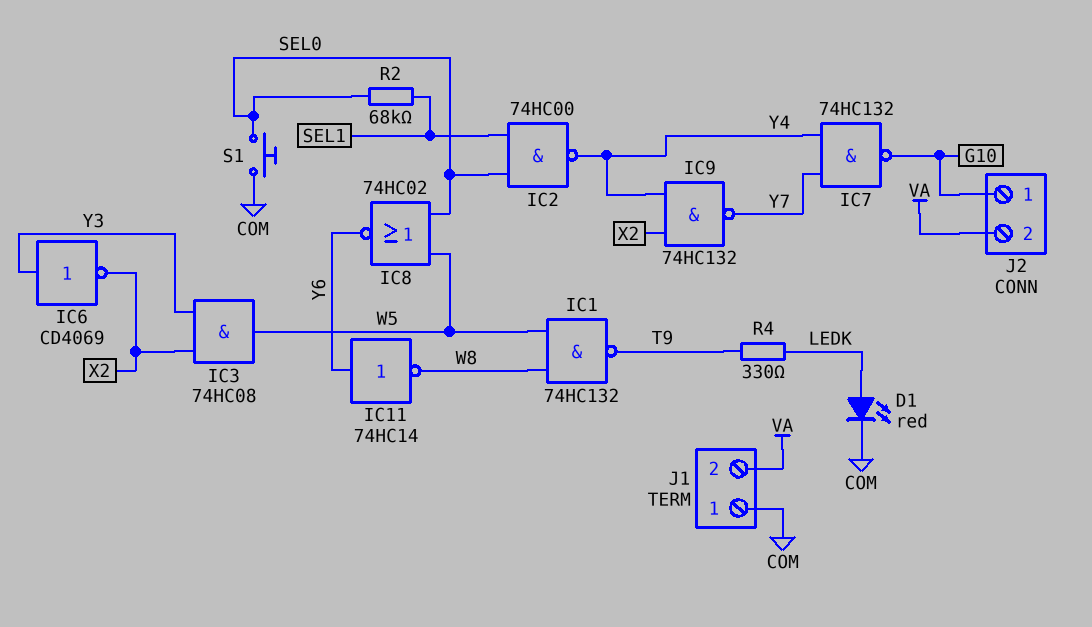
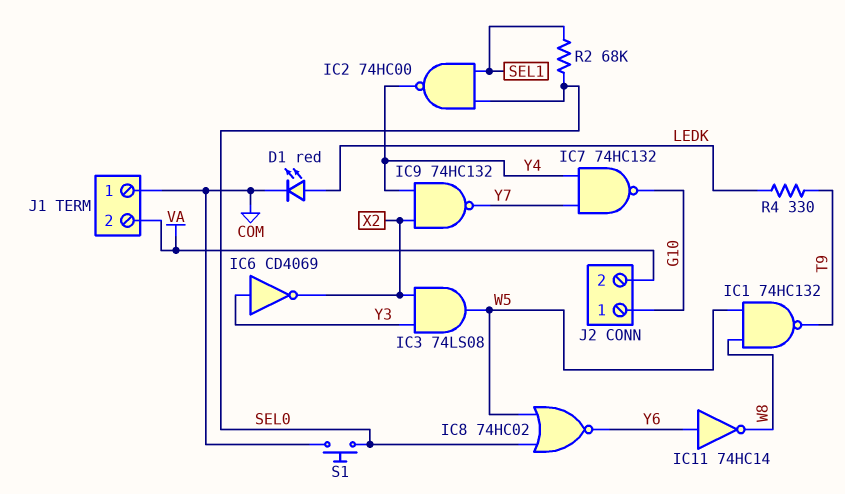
IC3: AND 74HC08 (in X2, in Y3, out W5) -> AND 74LS08 (in X2, in Y3, out W5)

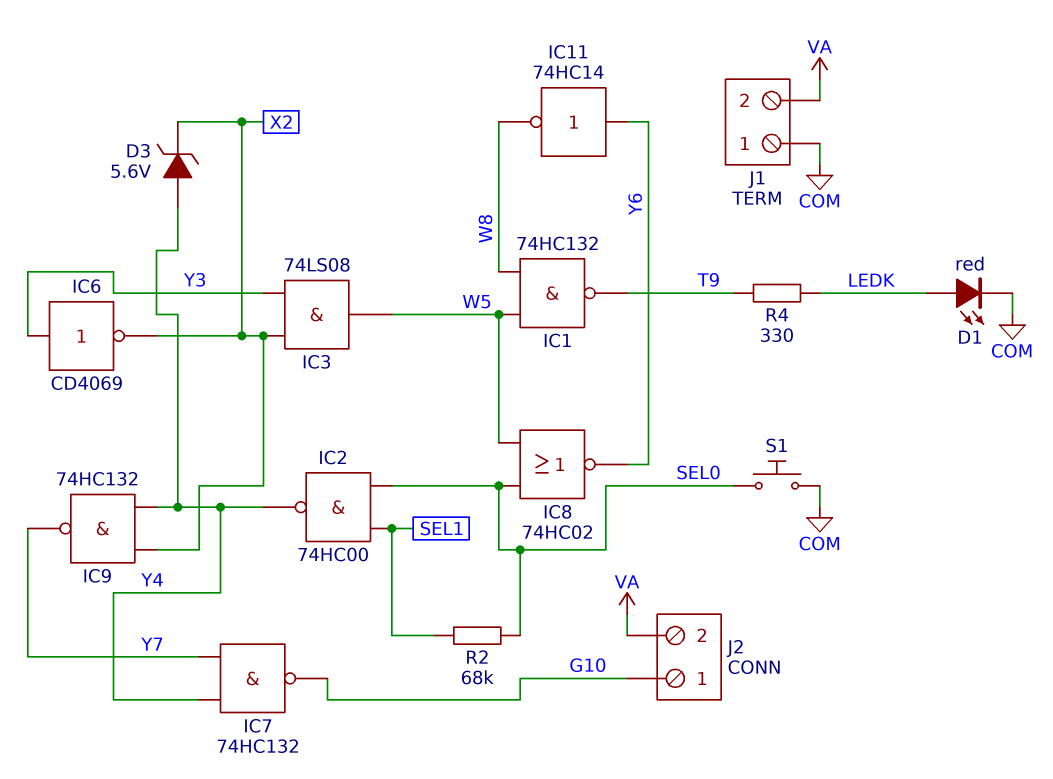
D3: none -> zener 5.6V (A Y4, K X2)

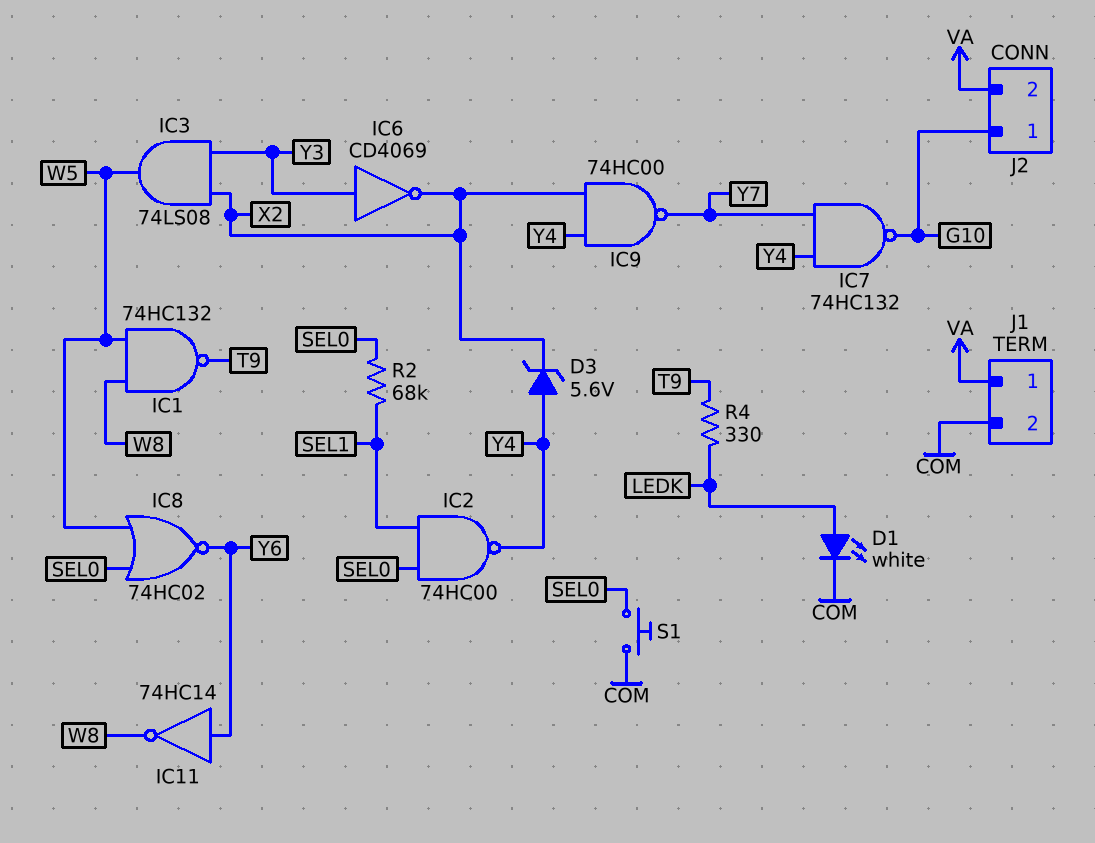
D1: LED red (A LEDK, K COM) -> LED white (A LEDK, K COM)
IC9: NAND 74HC132 (in X2, in Y4, out Y7) -> NAND 74HC00 (in X2, in Y4, out Y7)
J1 pin 1: COM -> VA
J1 pin 2: VA -> COM

